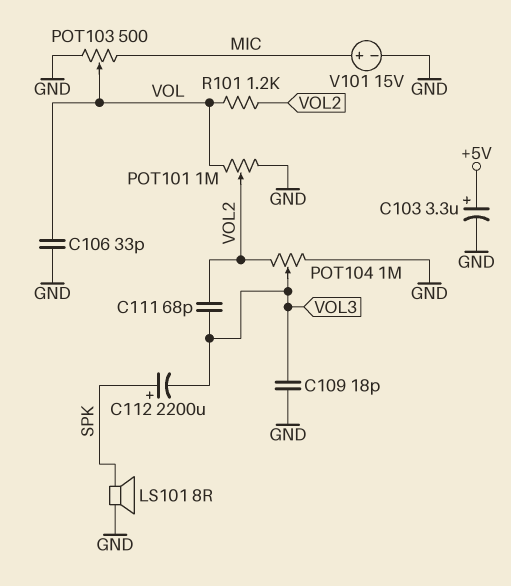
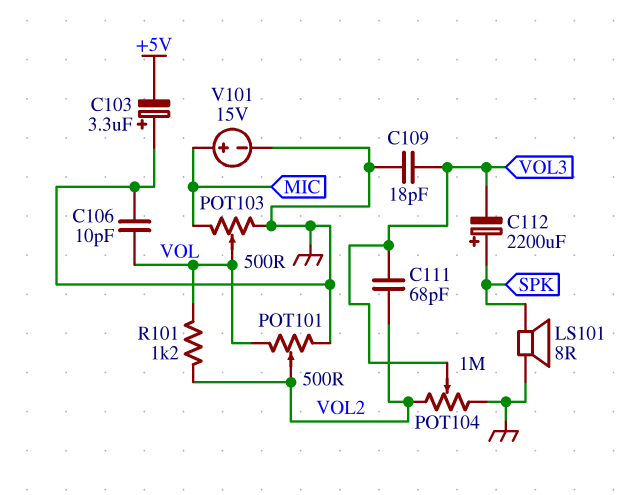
C103: 3.3uF (plus +5V, minus GND) -> 3.3uF (plus GND, minus +5V)
C106: 33pF (GND, VOL) -> 10pF (GND, VOL)
POT101: 1M (GND, VOL, wiper VOL2) -> 500 (GND, VOL, wiper VOL2)

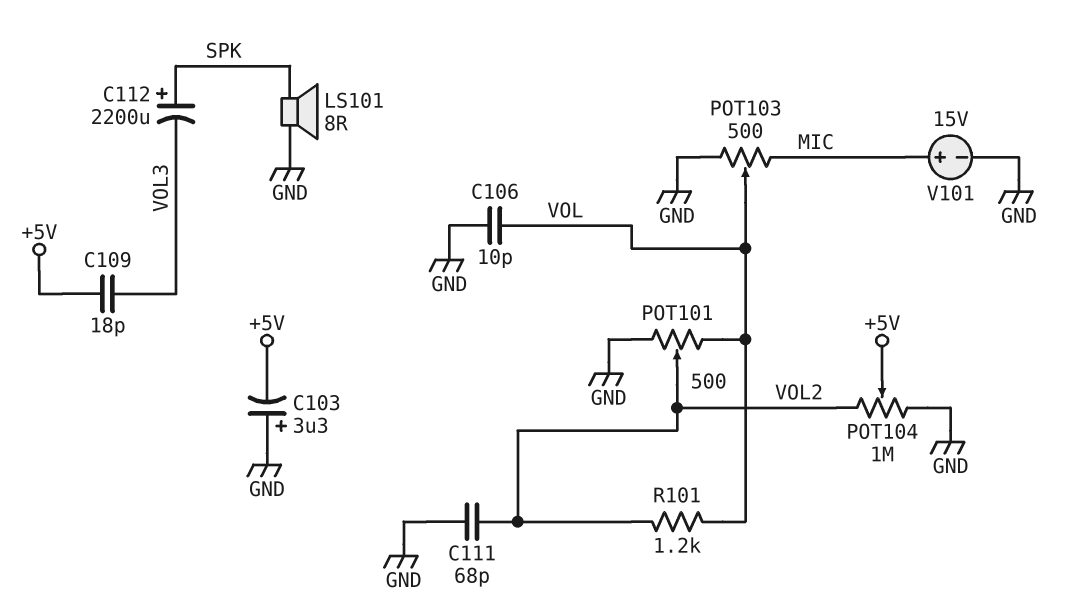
C109: 18pF (GND, VOL3) -> 18pF (+5V, VOL3)
C111: 68pF (VOL2, VOL3) -> 68pF (GND, VOL2)
POT104: 1M (GND, VOL2, wiper VOL3) -> 1M (GND, VOL2, wiper +5V)

